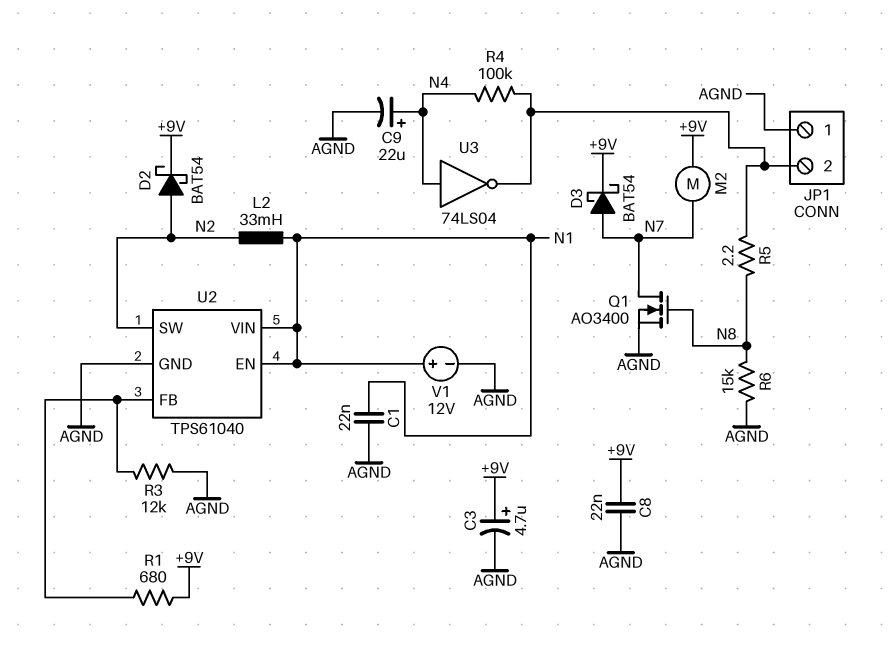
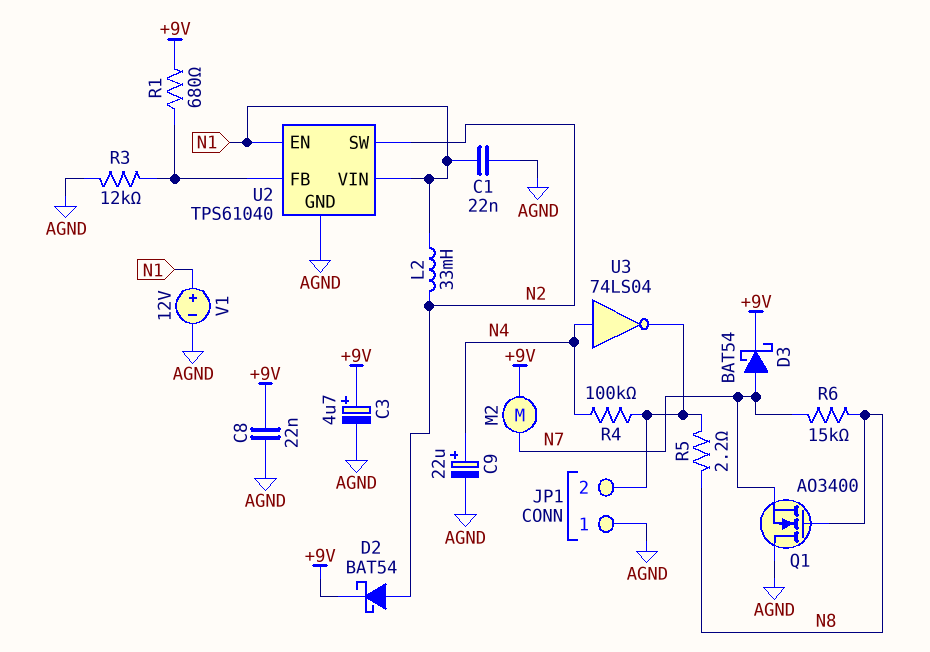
Q1: NMOS AO3400 (G N8, D N7, S AGND) -> NMOS AO3400 (G N8, D AGND, S N7)
R6: 15k (AGND, N8) -> 15k (N7, N8)

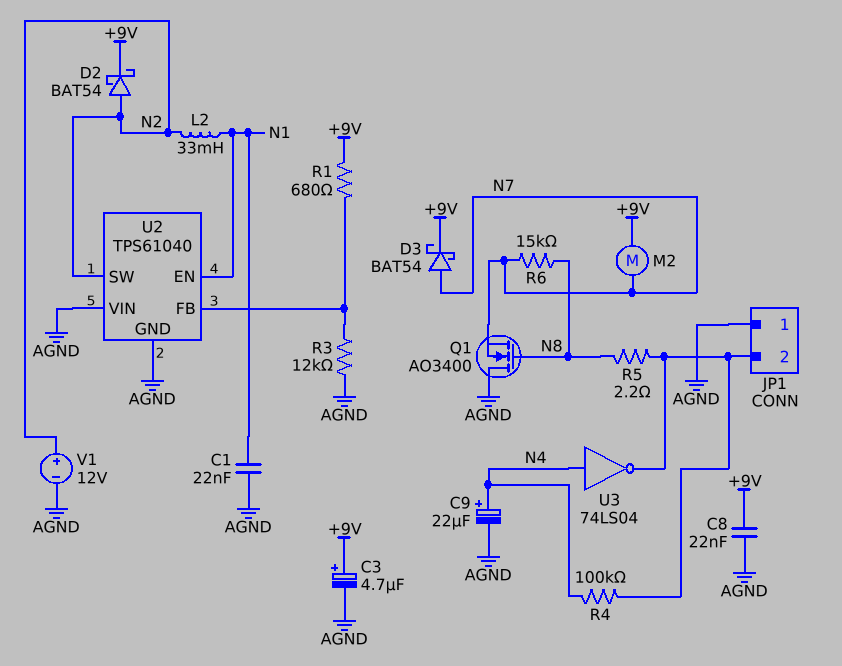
U2 pin VIN: N1 -> AGND
V1: 12V (plus N1, minus AGND) -> 12V (plus N2, minus AGND)

